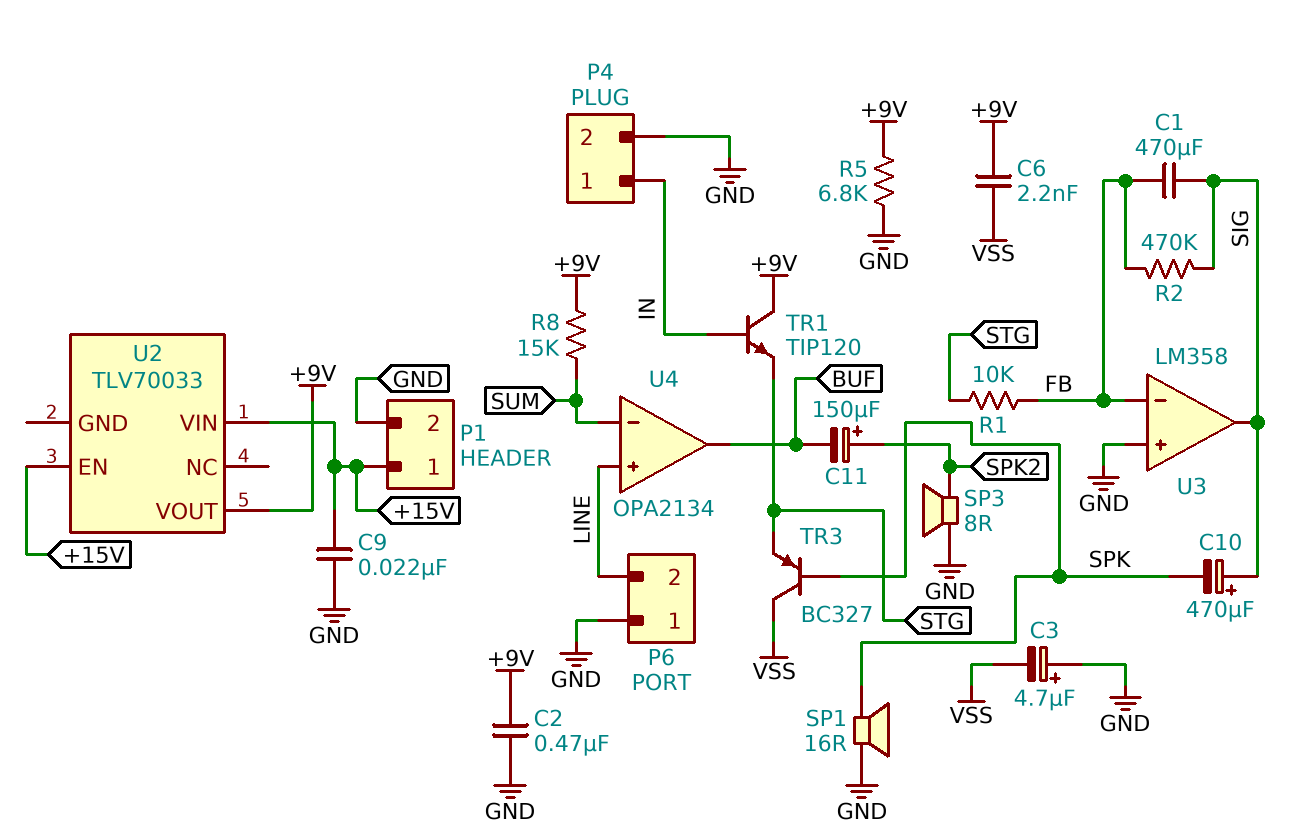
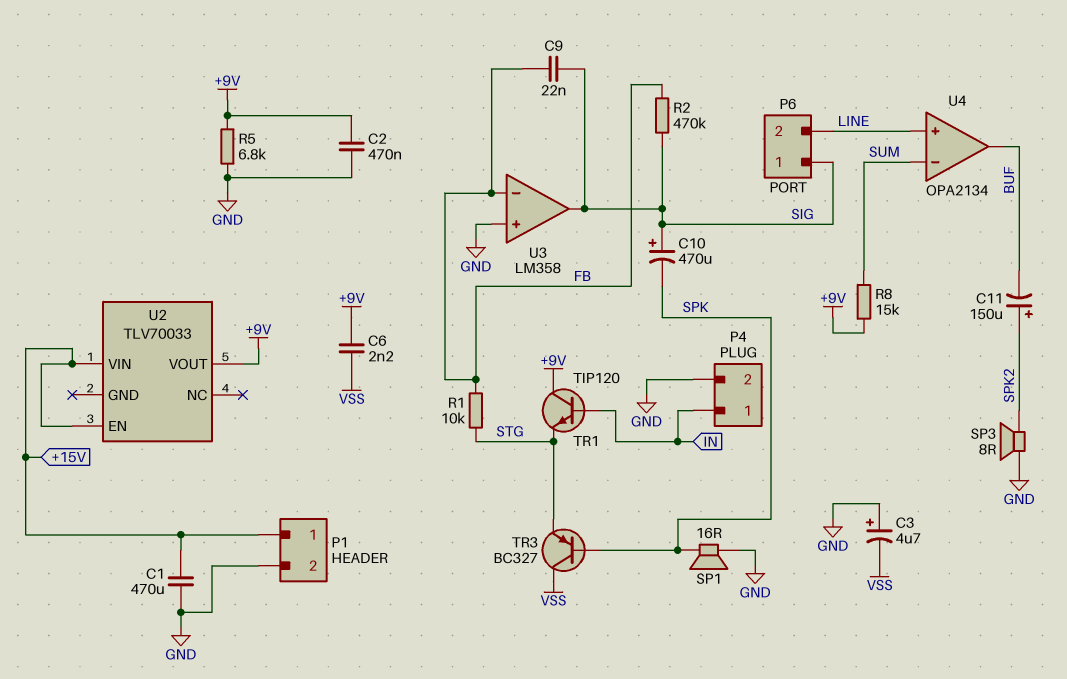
C1: 470uF (FB, SIG) -> 470uF (+15V, GND)
C9: 22nF (+15V, GND) -> 22nF (FB, SIG)
P6 pin 1: GND -> SIG

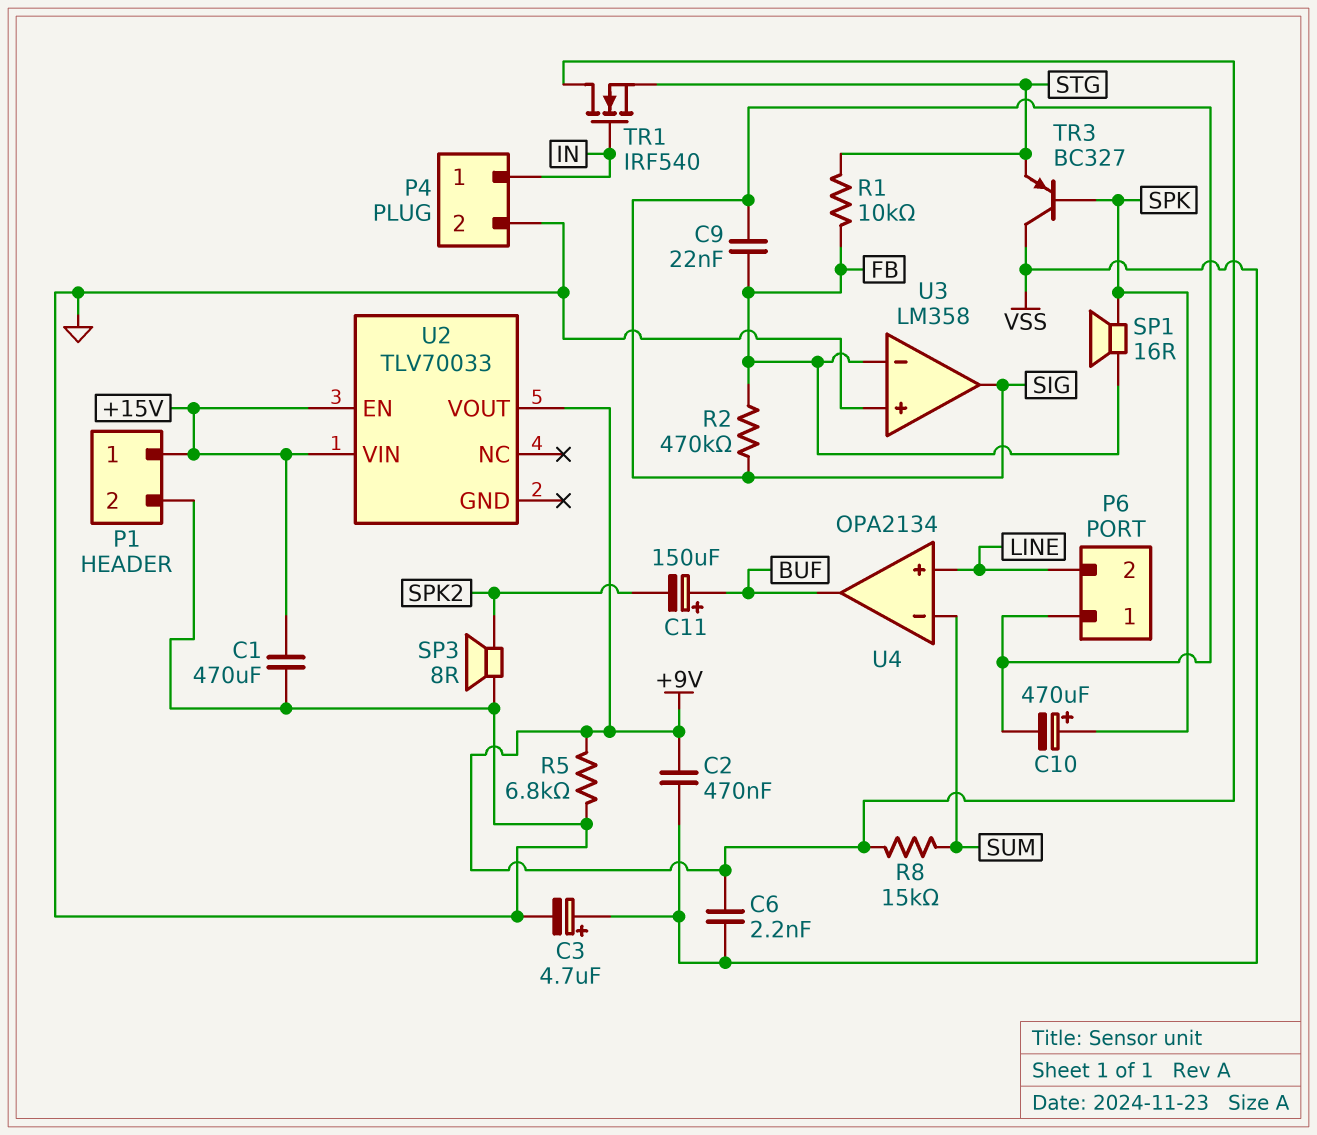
C2: 470nF (+9V, GND) -> 470nF (+9V, VSS)
C3: 4.7uF (plus GND, minus VSS) -> 4.7uF (plus VSS, minus GND)
C10: 470uF (plus SIG, minus SPK) -> 470uF (plus SPK, minus SIG)
C11: 150uF (plus SPK2, minus BUF) -> 150uF (plus BUF, minus SPK2)
SP1: speaker 16R (GND, SPK) -> speaker 16R (FB, SPK)
TR1: NPN TIP120 (B IN, C +9V, E STG) -> NMOS IRF540 (G IN, D +9V, S STG)

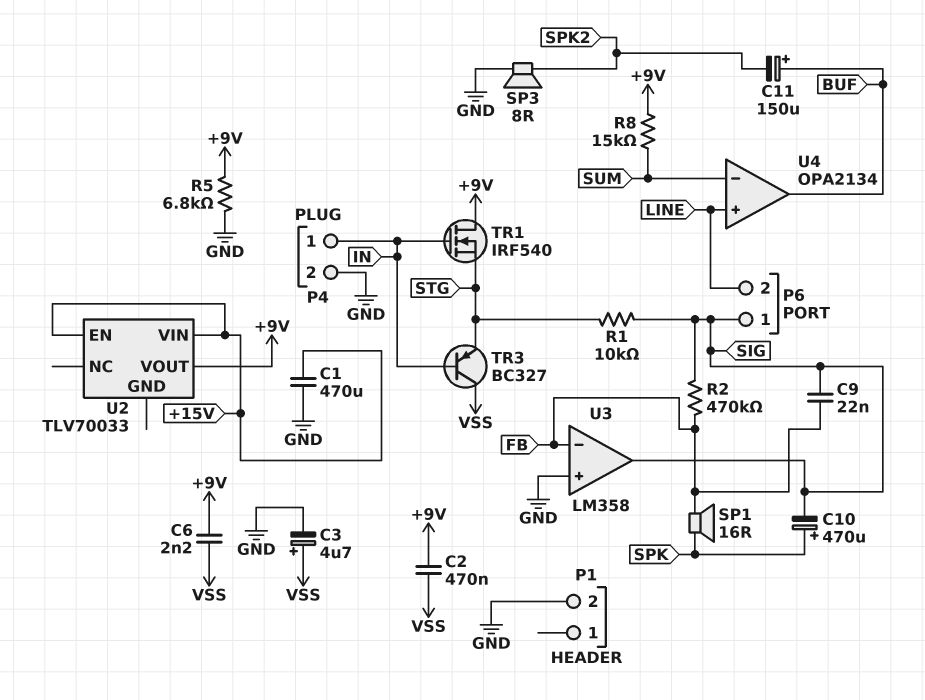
P1 pin 1: +15V -> none
R1: 10k (FB, STG) -> 10k (SIG, STG)
TR3: PNP BC327 (B SPK, C VSS, E STG) -> PNP BC327 (B IN, C VSS, E STG)

